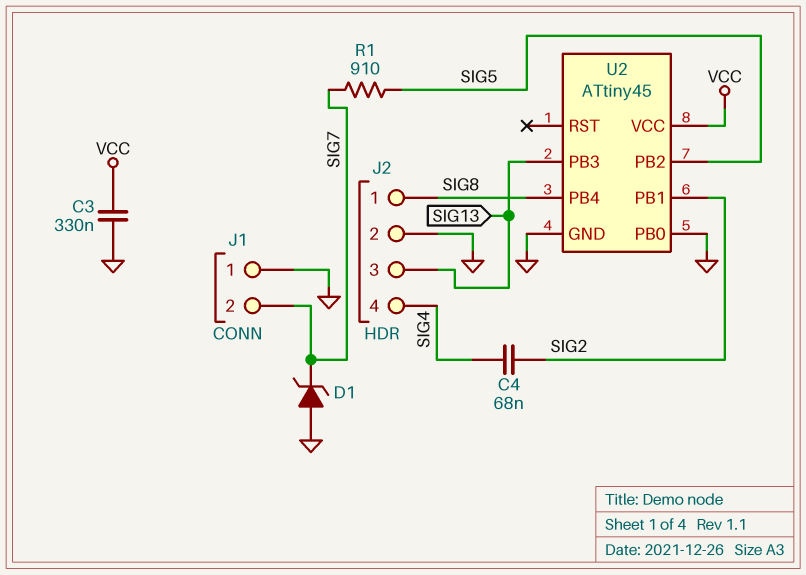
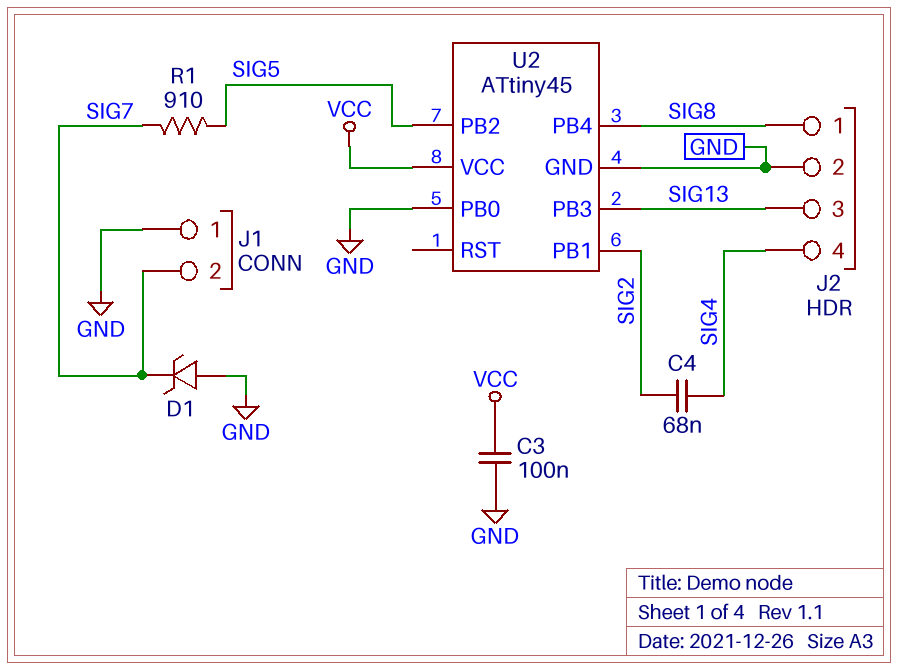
C3: 330nF (GND, VCC) -> 100nF (GND, VCC)

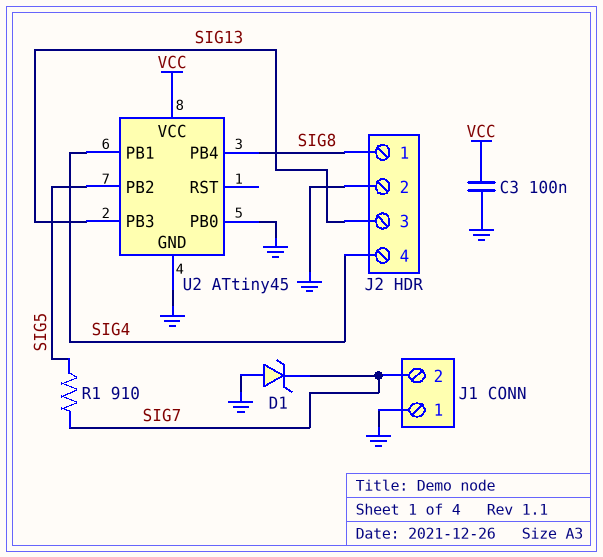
C4: 68nF (SIG2, SIG4) -> none
U2 pin PB1: SIG2 -> SIG4

